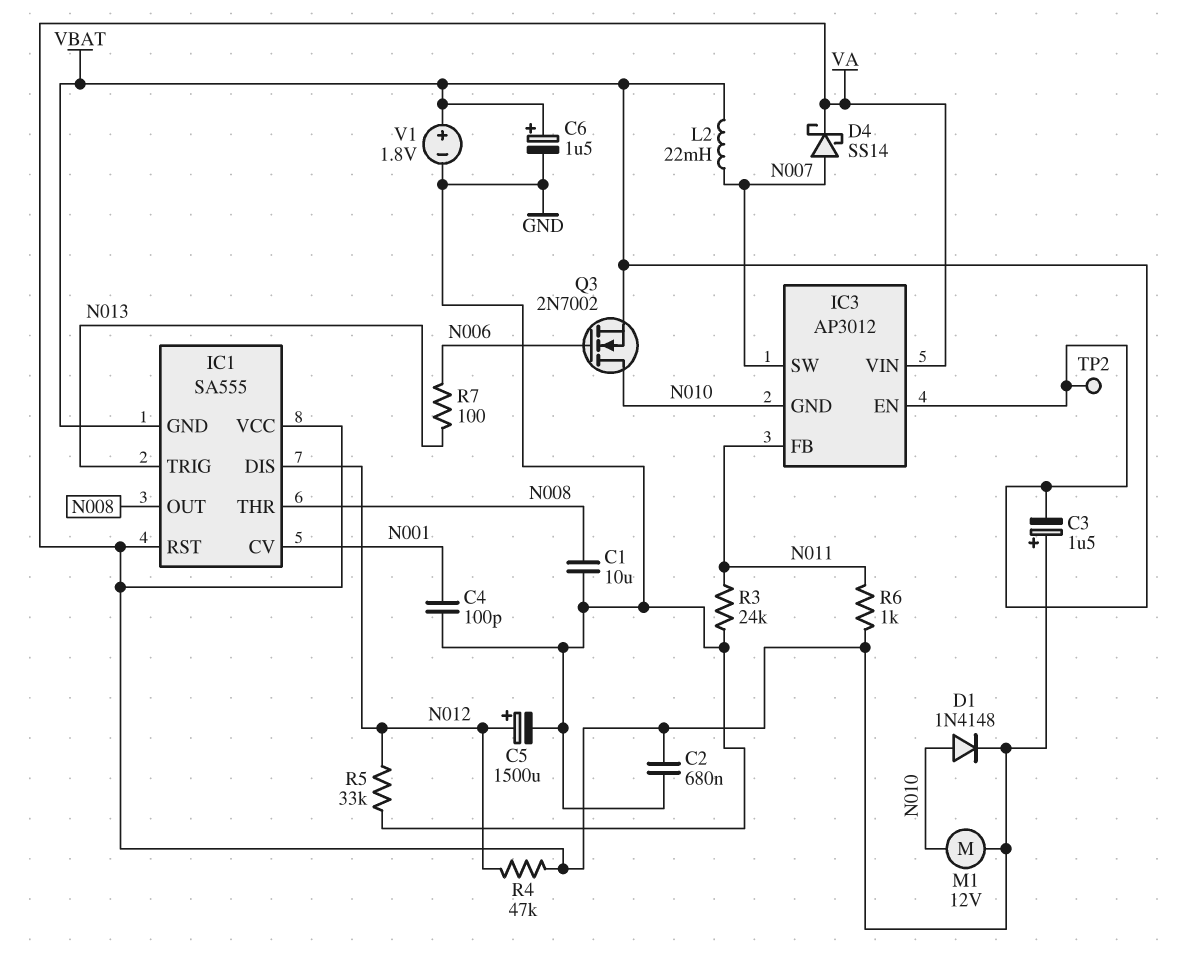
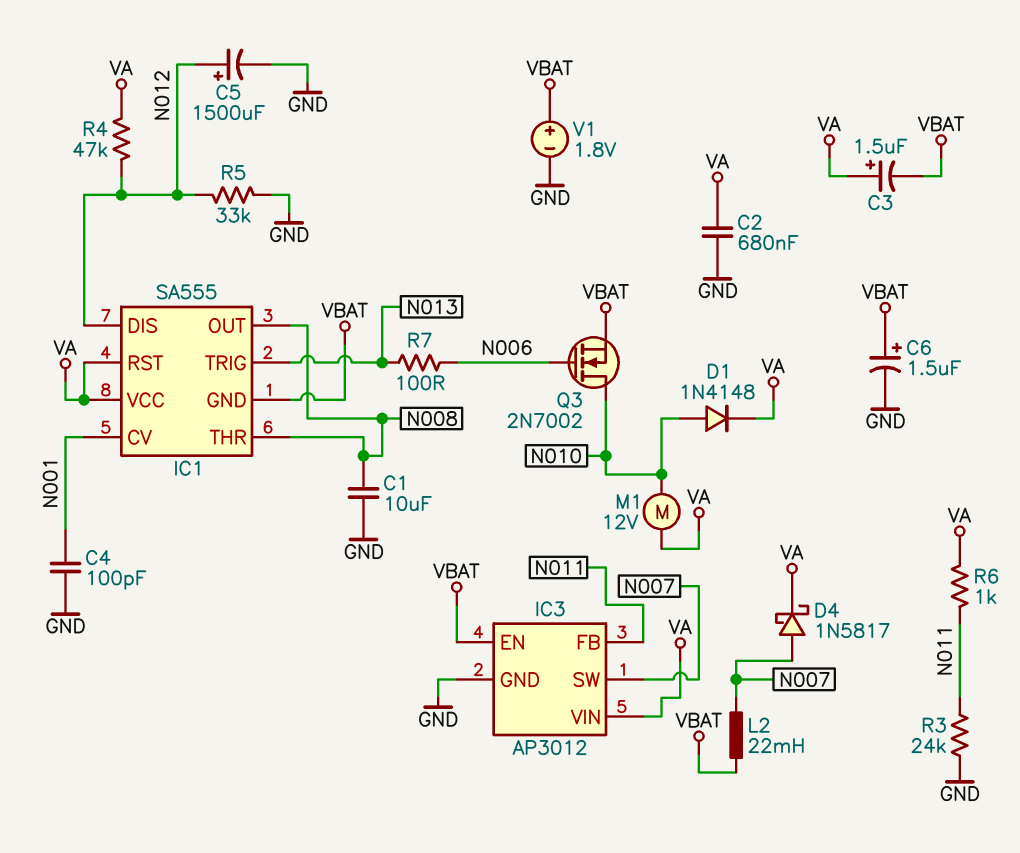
D4: schottky SS14 (A N007, K VA) -> schottky 1N5817 (A N007, K VA)
IC3 pin GND: N010 -> GND
TP2: test point (VBAT) -> none

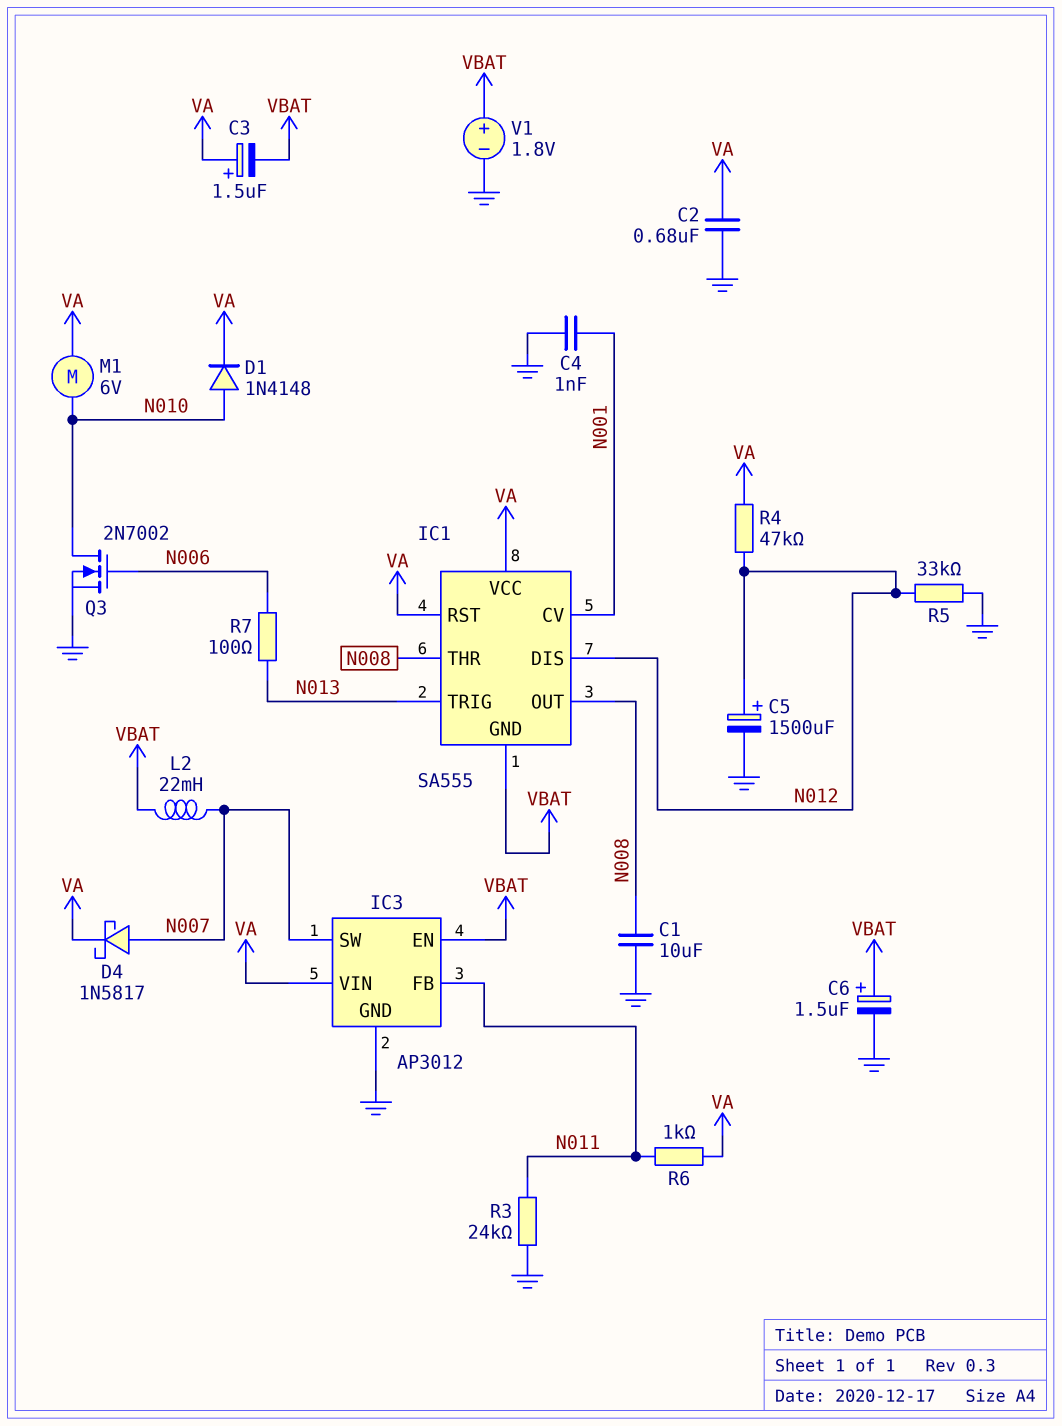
C4: 100pF (GND, N001) -> 1nF (GND, N001)
M1: motor 12V (N010, VA) -> motor 6V (N010, VA)
Q3: NMOS 2N7002 (G N006, D N010, S VBAT) -> NMOS 2N7002 (G N006, D N010, S GND)

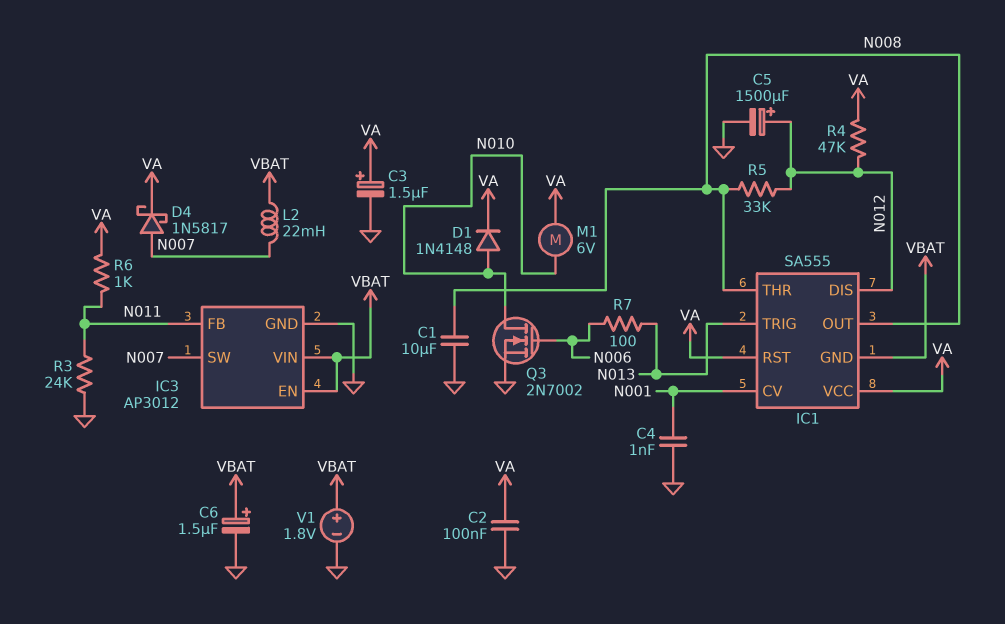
C2: 680nF (GND, VA) -> 100nF (GND, VA)
C3: 1.5uF (plus VA, minus VBAT) -> 1.5uF (plus VA, minus GND)
IC3 pin VIN: VA -> VBAT
R5: 33k (GND, N012) -> 33k (N008, N012)

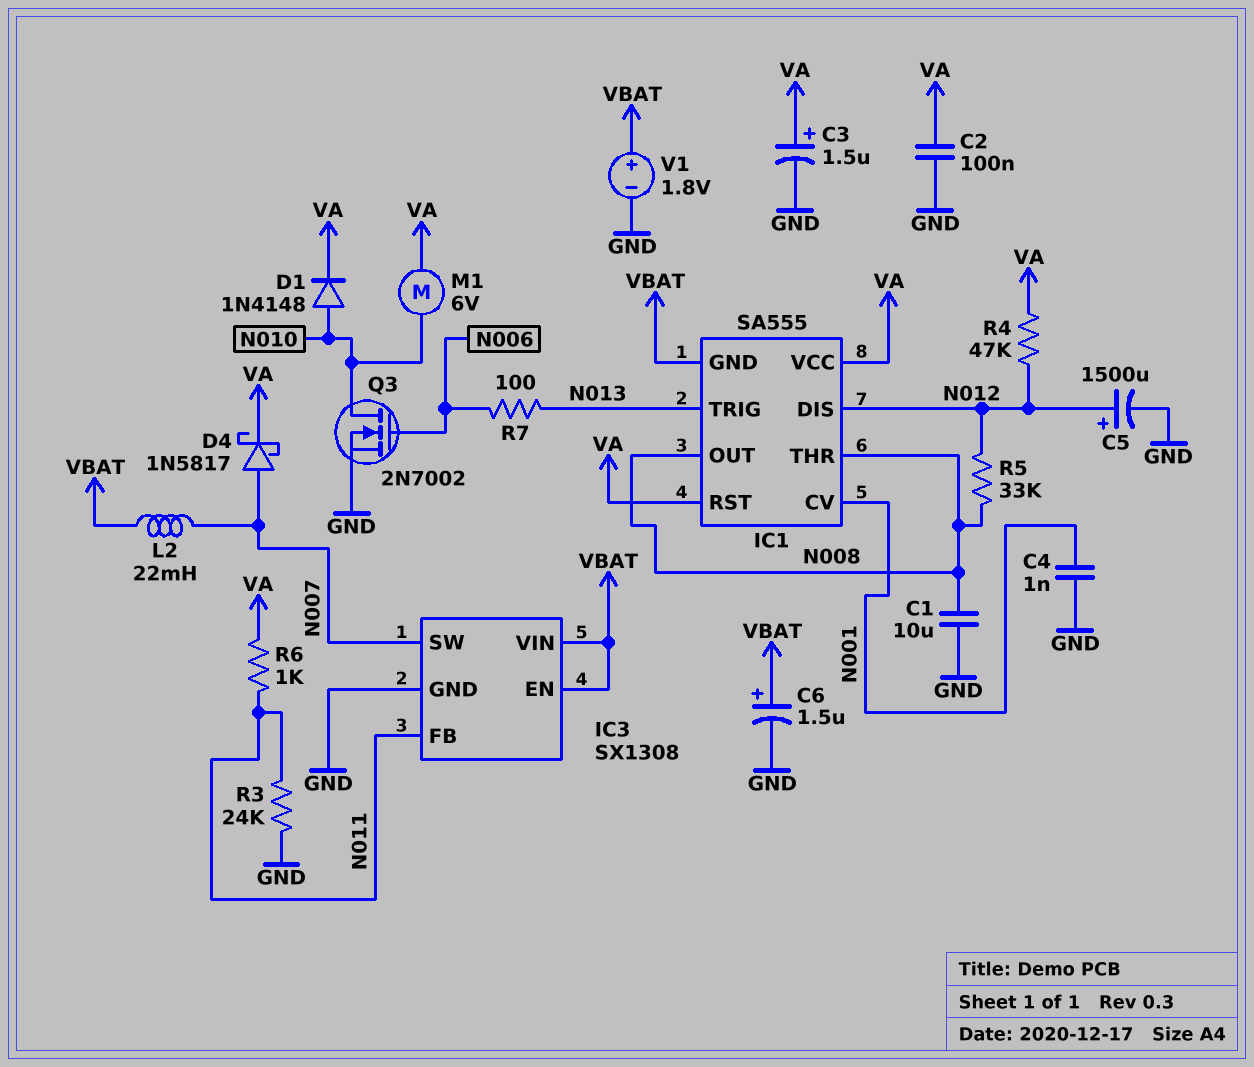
IC3: AP3012 -> SX1308

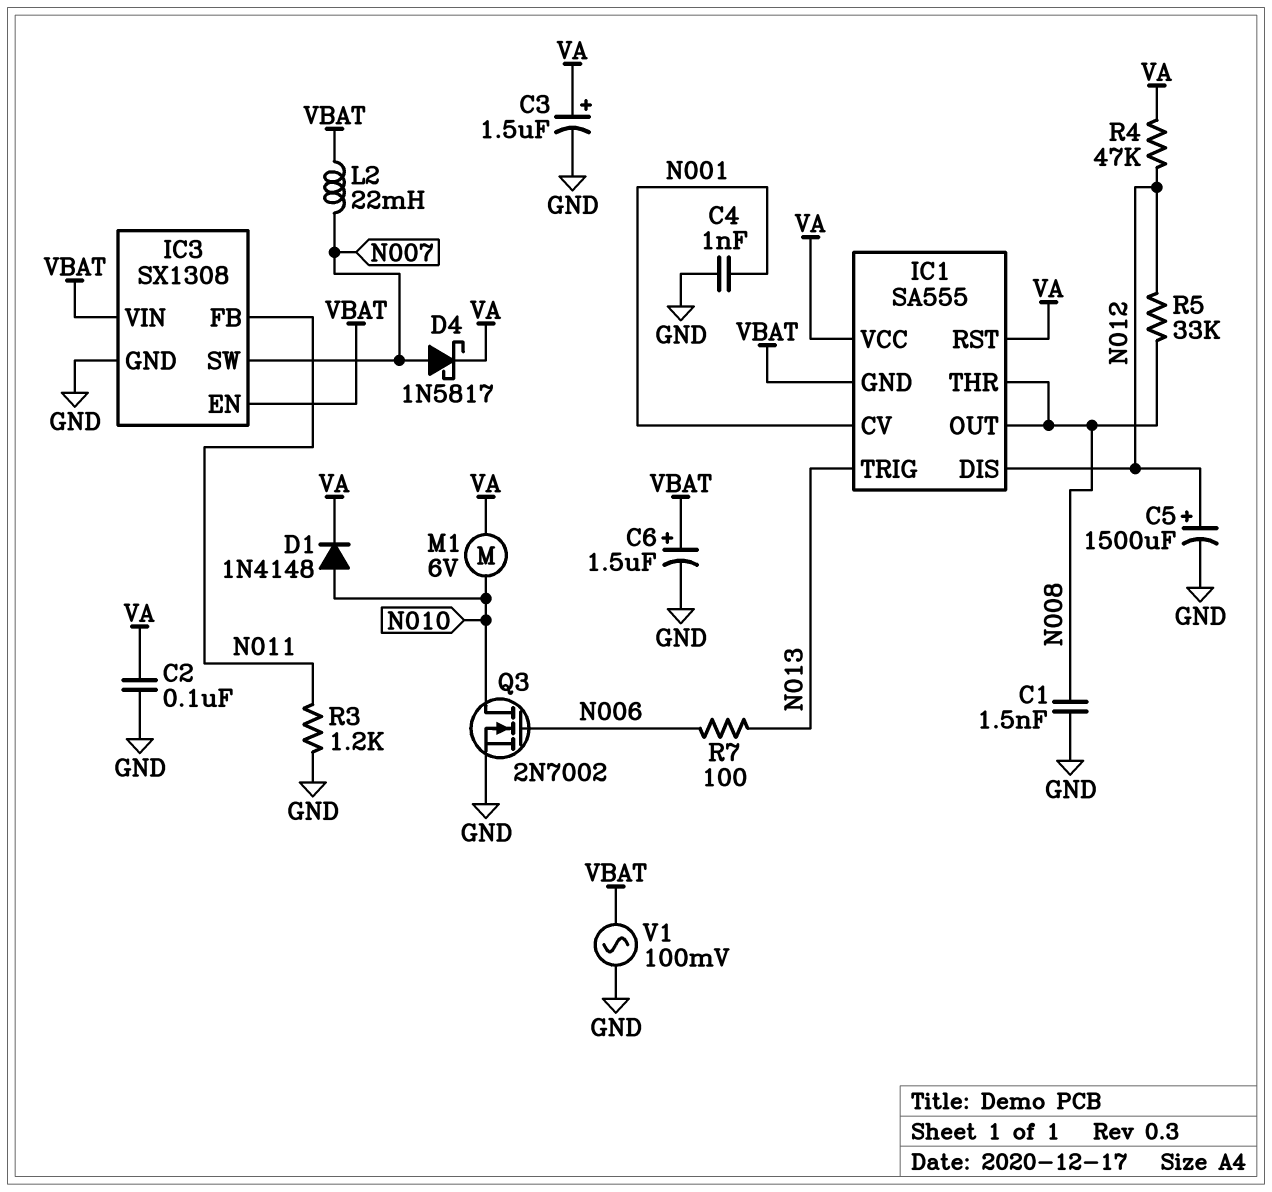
C1: 10uF (GND, N008) -> 1.5nF (GND, N008)
R3: 24k (GND, N011) -> 1.2k (GND, N011)
R6: 1k (N011, VA) -> none
V1: 1.8V (plus VBAT, minus GND) -> AC 100mV (GND, VBAT)

